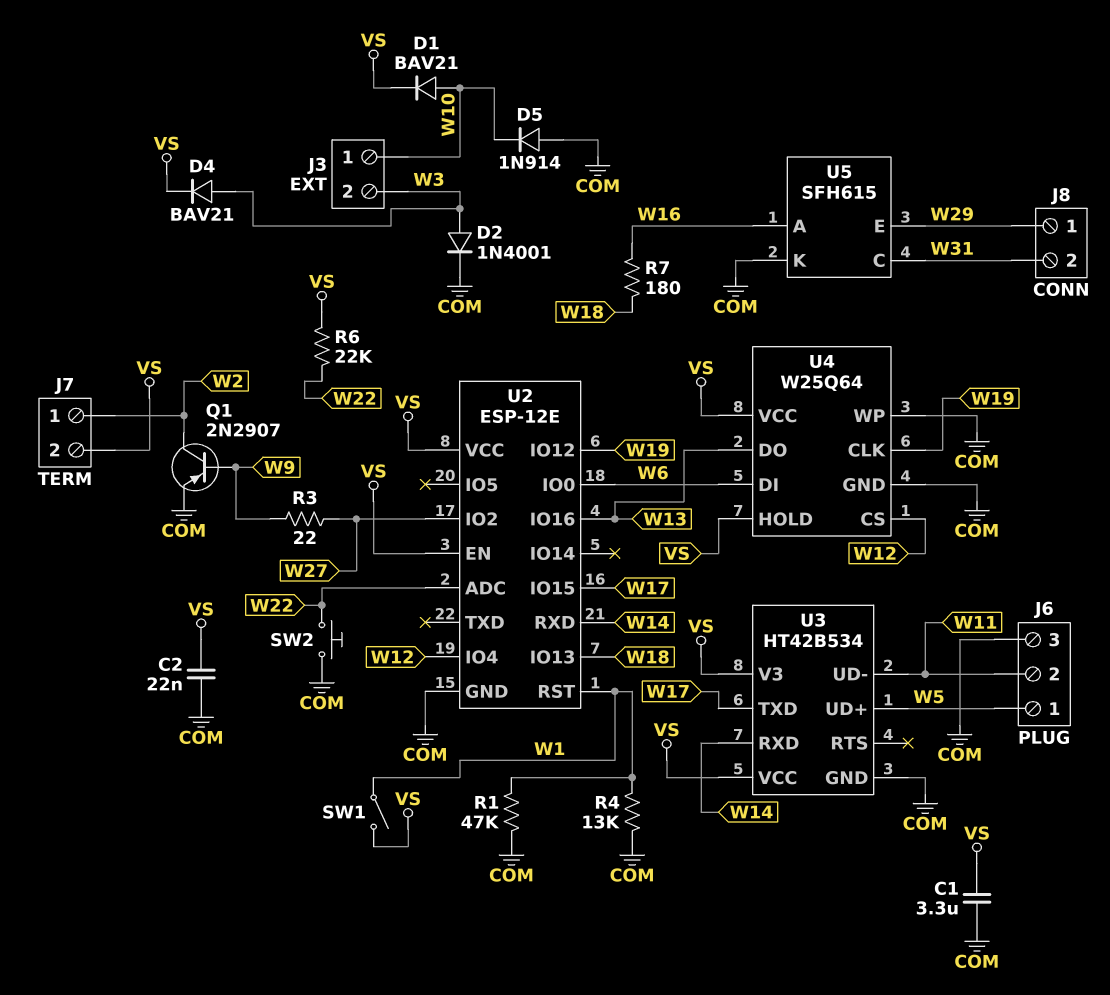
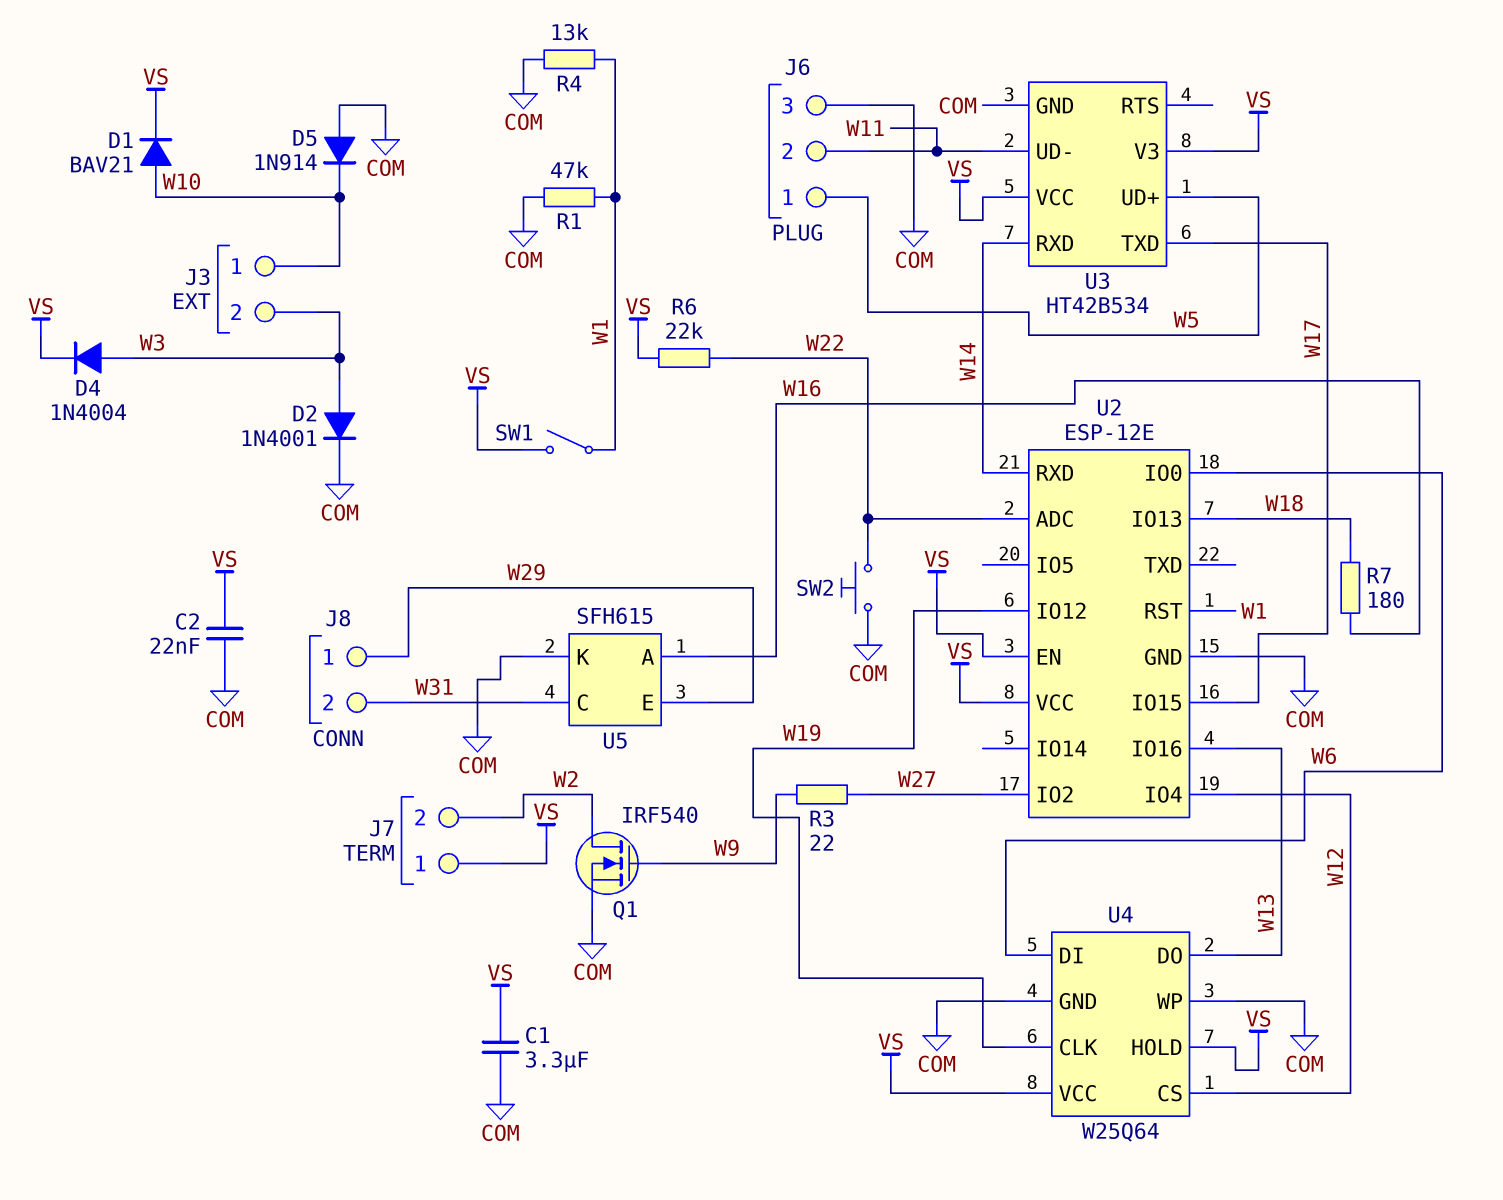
D4: diode BAV21 (A W3, K VS) -> diode 1N4004 (A W3, K VS)
J7 pin 1: W2 -> VS
J7 pin 2: VS -> W2
Q1: PNP 2N2907 (B W9, C W2, E COM) -> NMOS IRF540 (G W9, D W2, S COM)

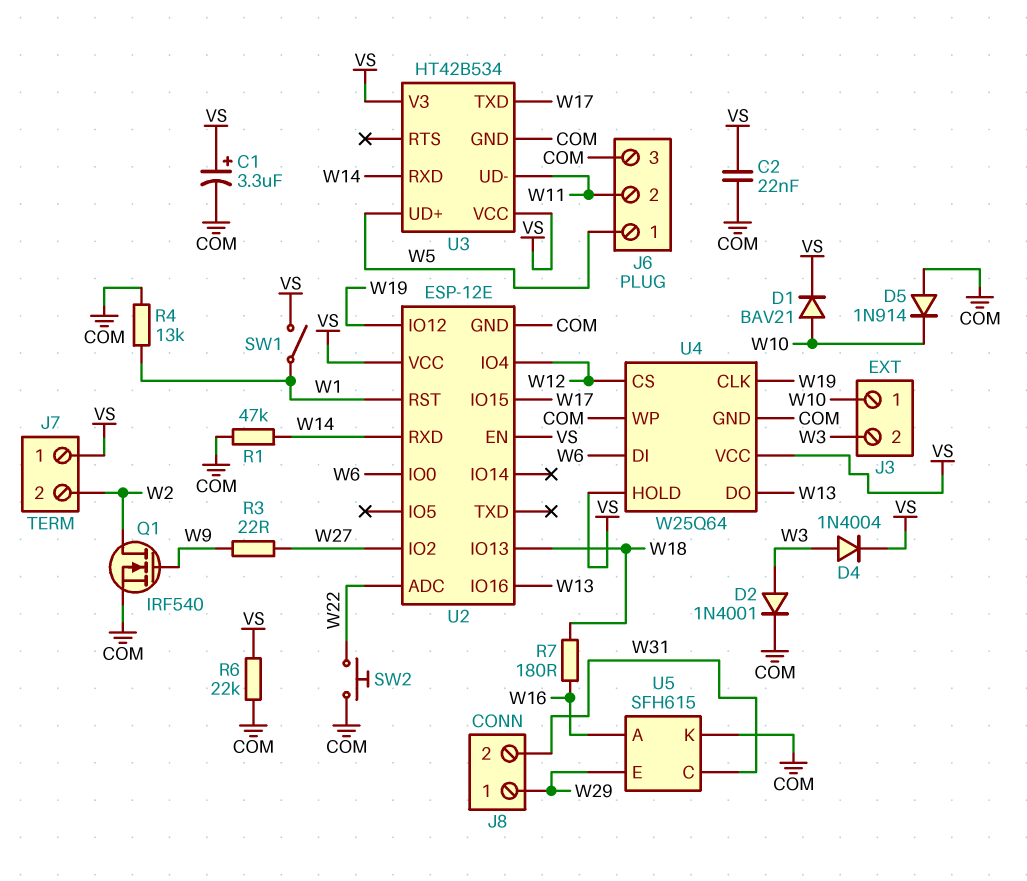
C1: 3.3uF (COM, VS) -> 3.3uF (plus VS, minus COM)
R1: 47k (COM, W1) -> 47k (COM, W14)
R6: 22k (VS, W22) -> 22k (COM, VS)

